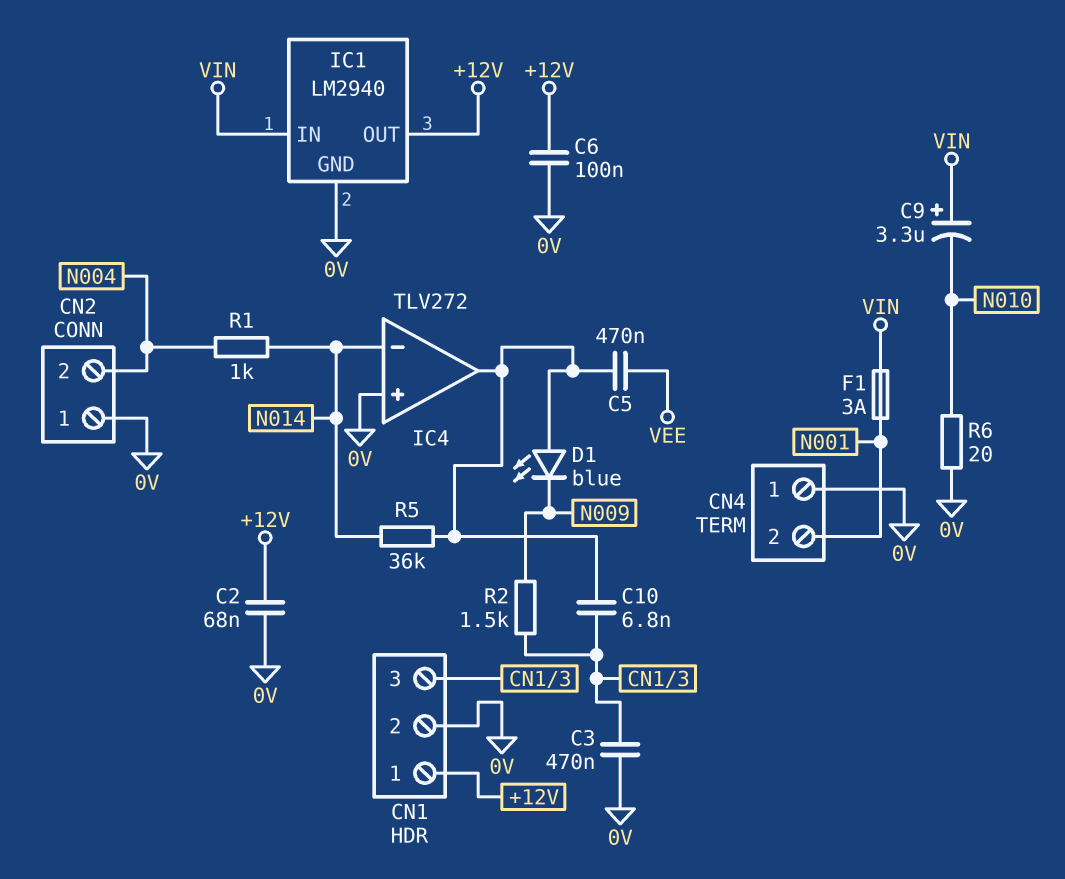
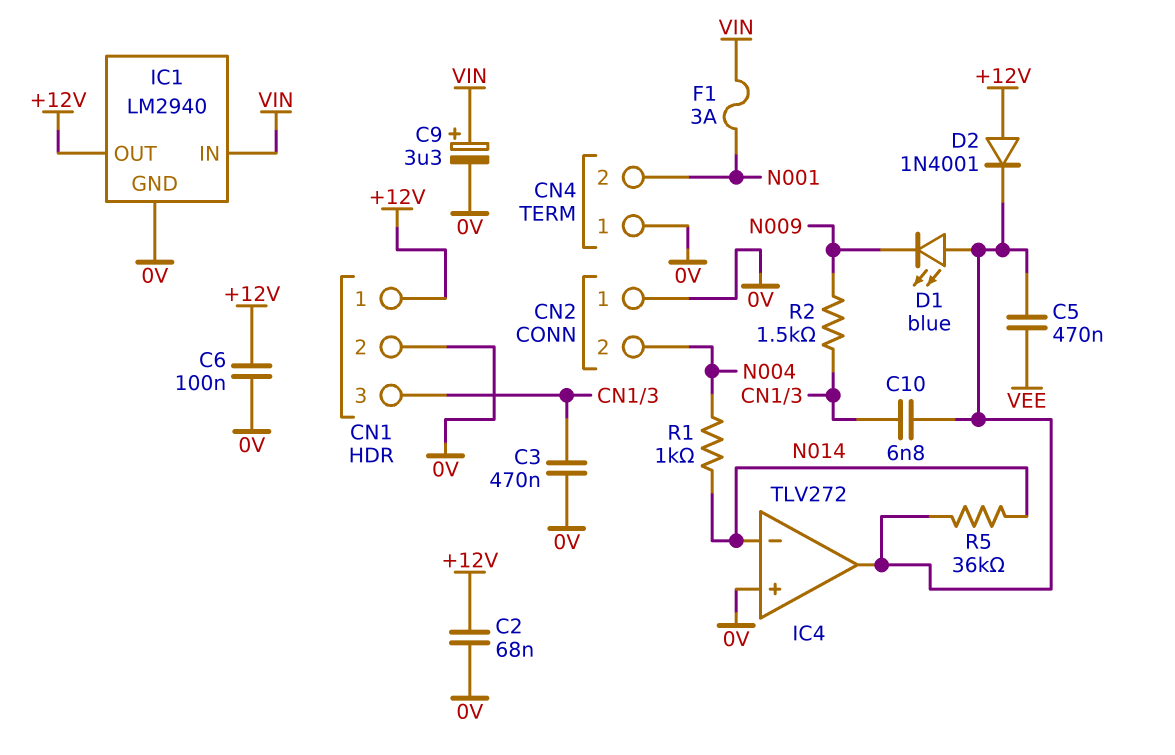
C9: 3.3uF (plus VIN, minus N010) -> 3.3uF (plus VIN, minus 0V)
D2: none -> diode 1N4001 (A +12V, K IC4/out)
R6: 20 (0V, N010) -> none

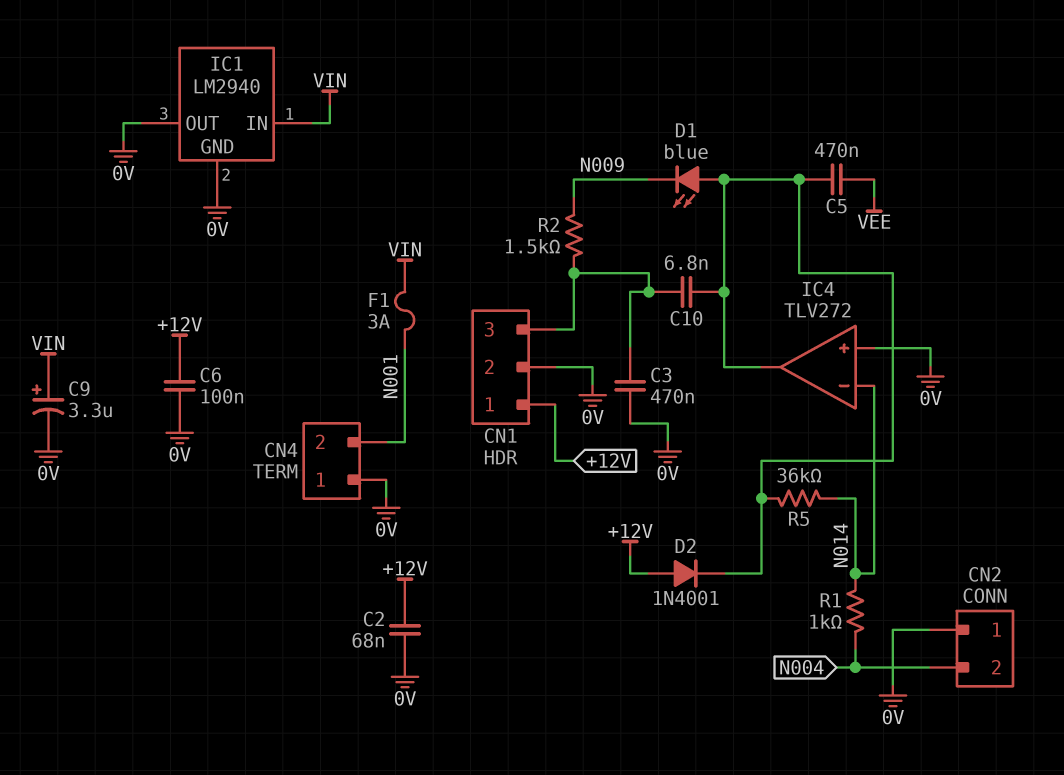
IC1 pin OUT: +12V -> 0V

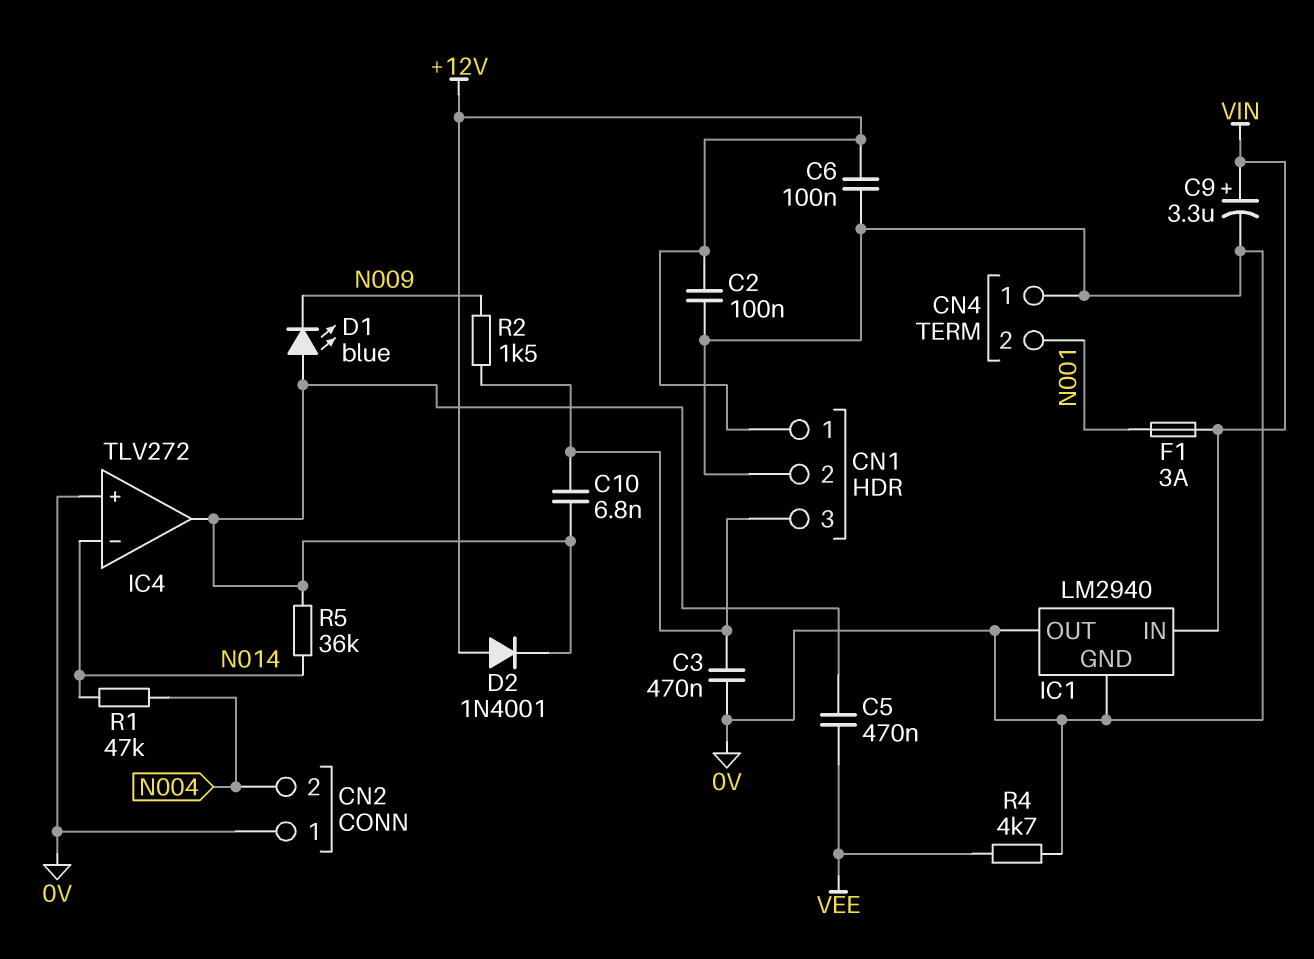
C2: 68nF (+12V, 0V) -> 100nF (+12V, 0V)
R1: 1k (N004, N014) -> 47k (N004, N014)
R4: none -> 4.7k (0V, VEE)

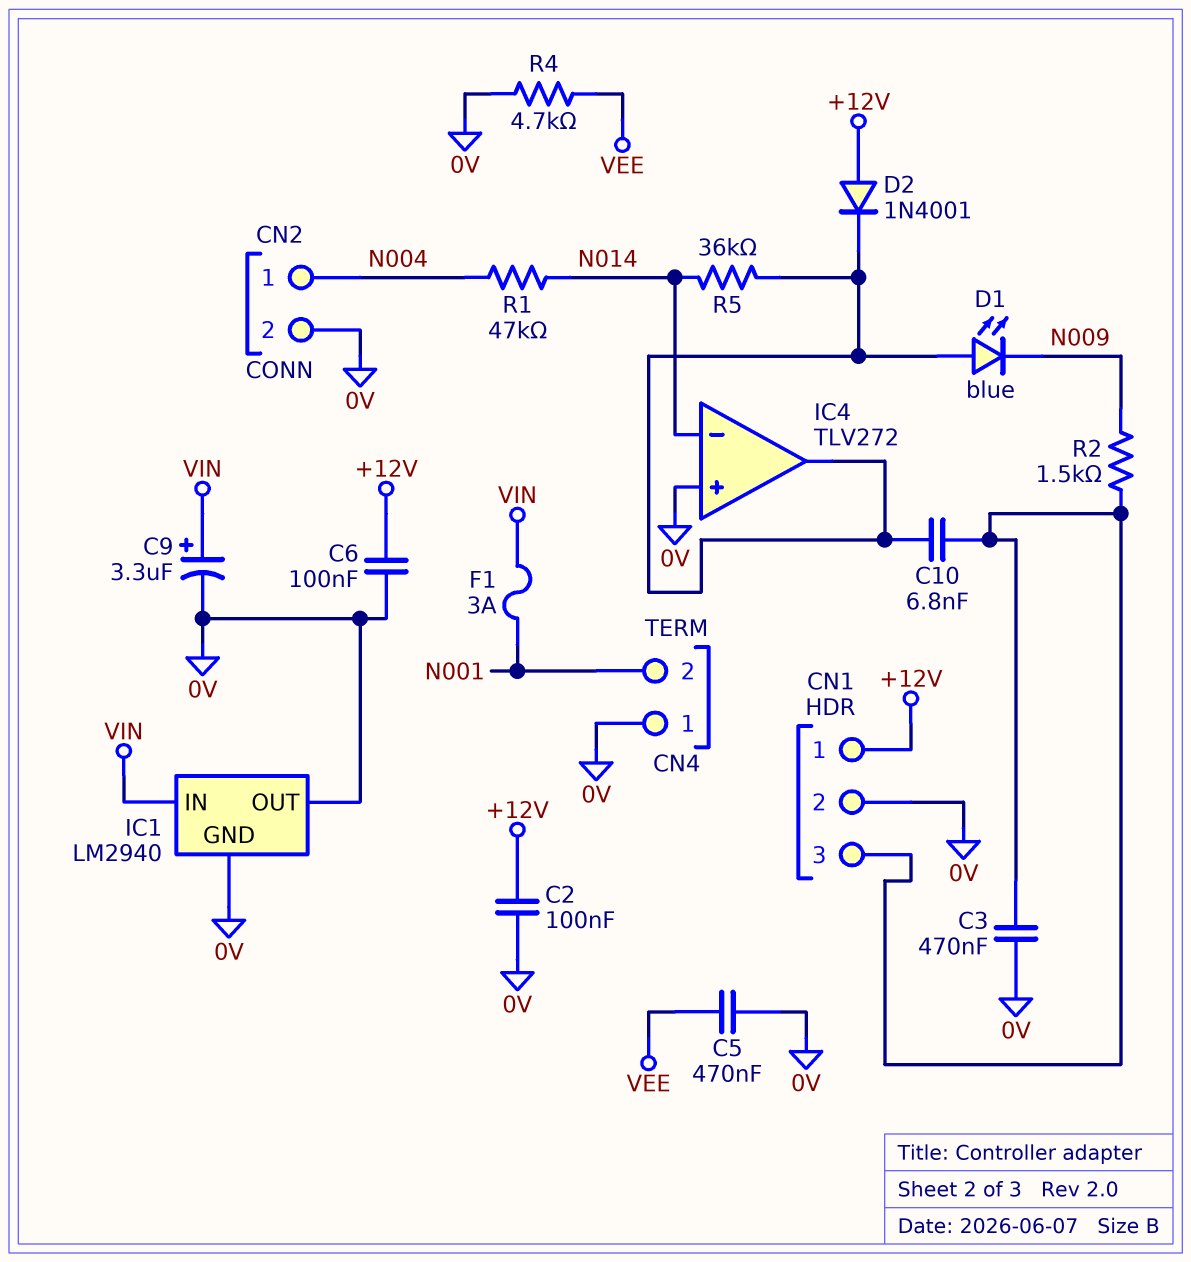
C5: 470nF (IC4/out, VEE) -> 470nF (0V, VEE)
CN2 pin 1: 0V -> N004
CN2 pin 2: N004 -> 0V

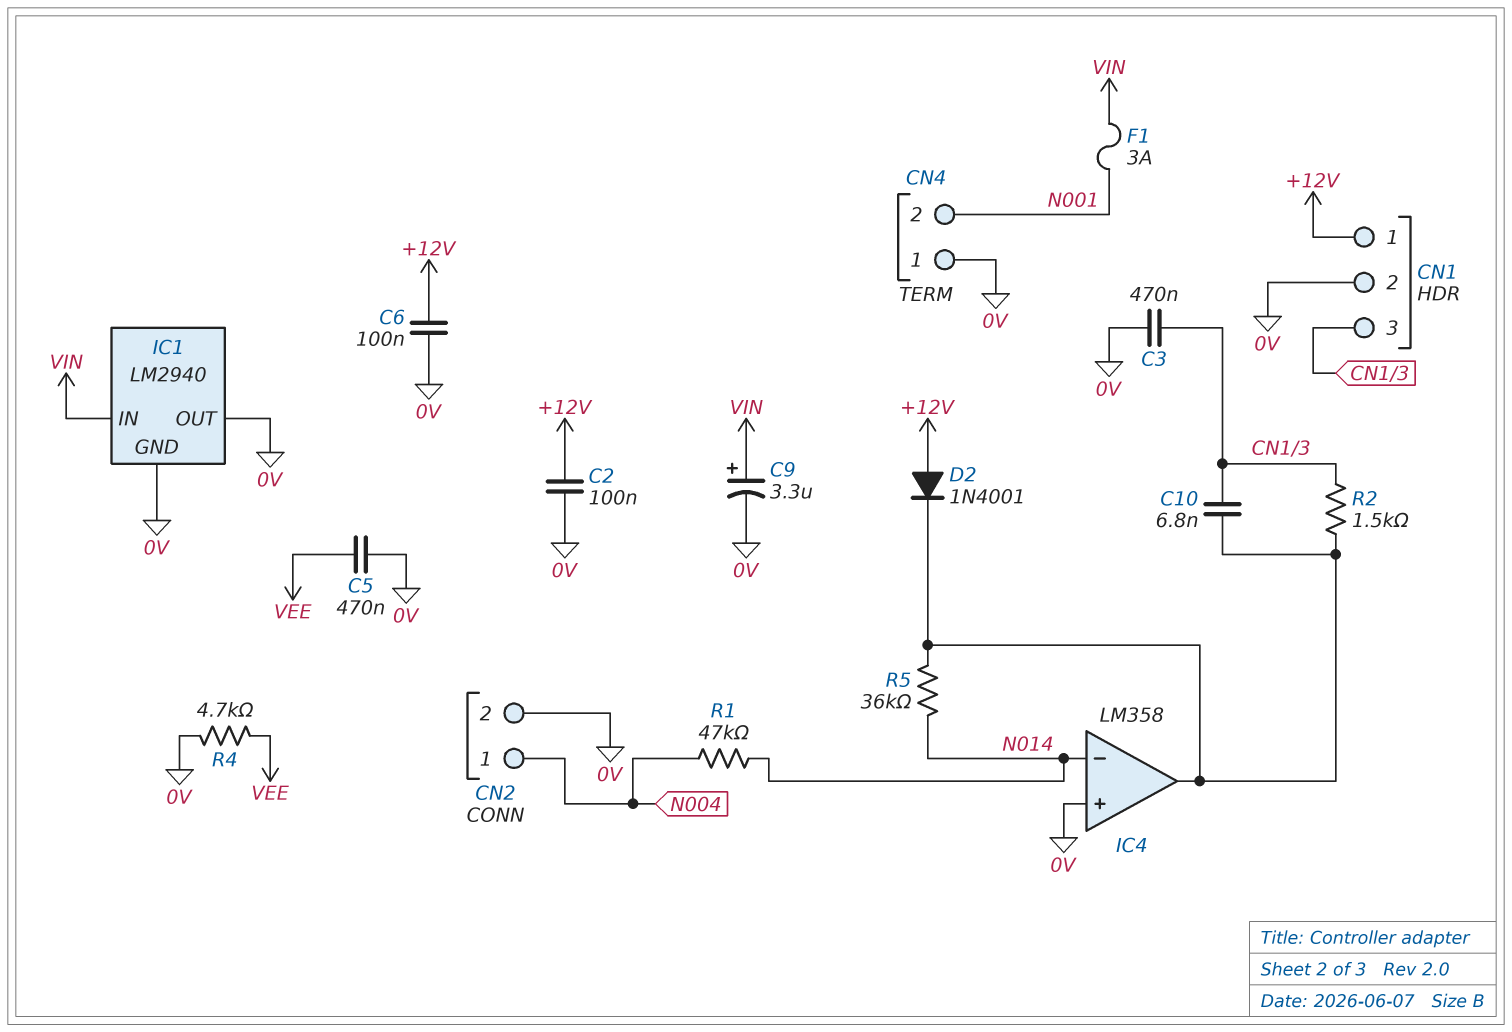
D1: LED blue (A IC4/out, K N009) -> none
IC4: TLV272 -> LM358
R2: 1.5k (CN1/3, N009) -> 1.5k (CN1/3, IC4/out)

